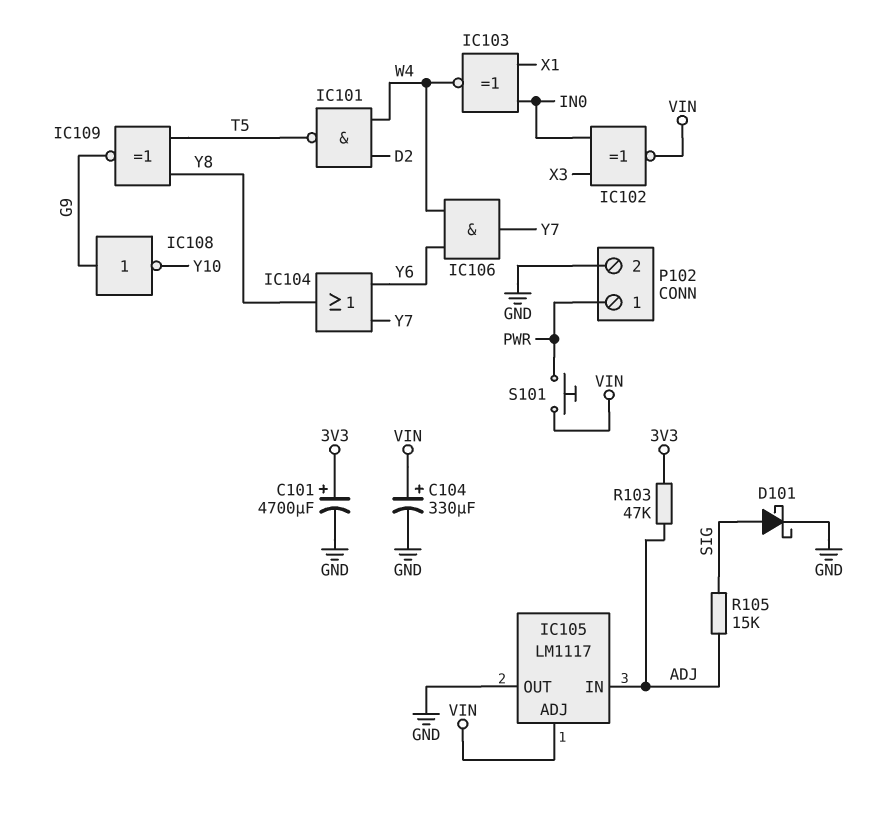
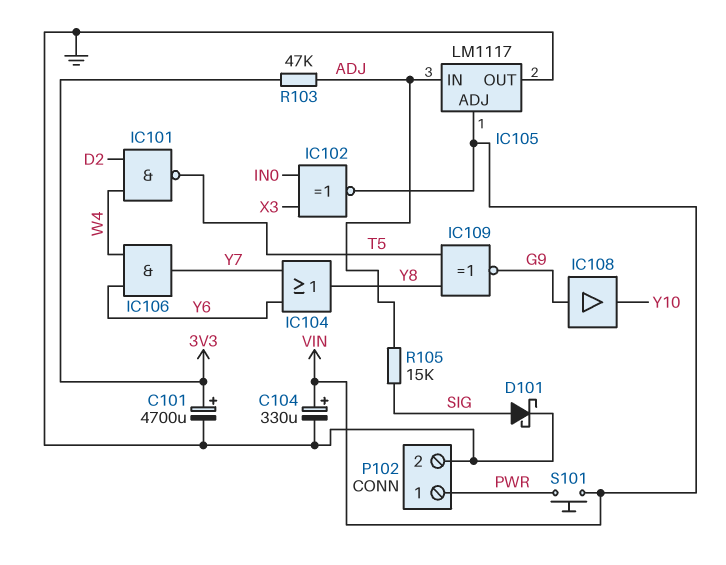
IC103: XNOR (in IN0, in X1, out W4) -> none
IC108: NOT (in G9, out Y10) -> buffer (in G9, out Y10)

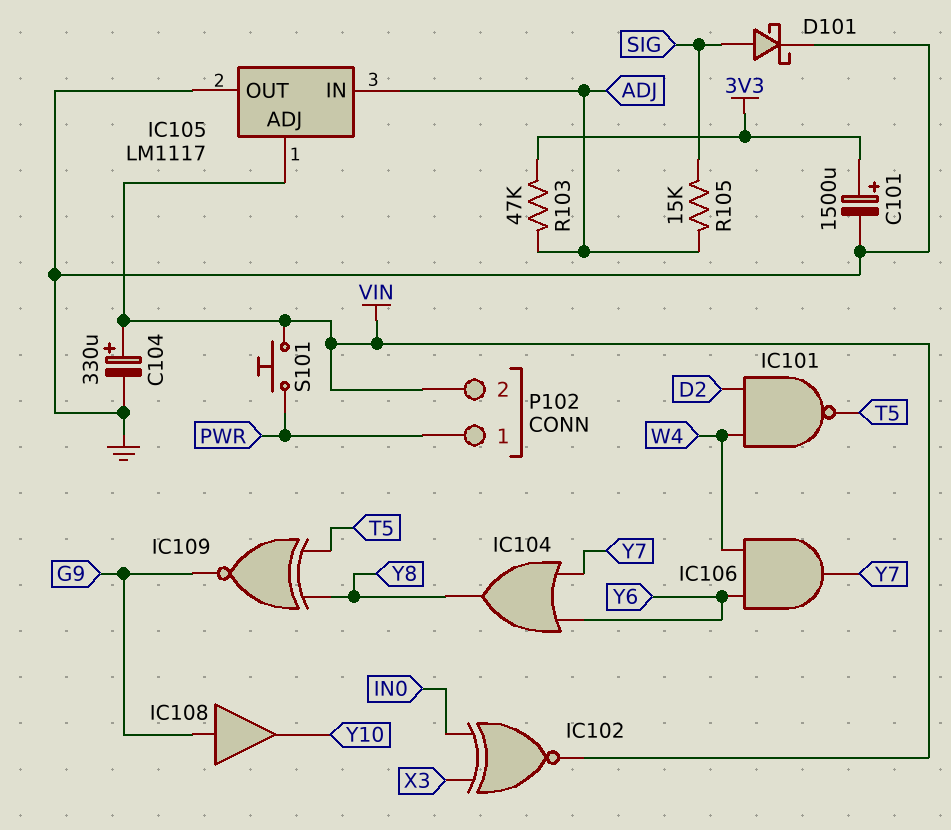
C101: 4700uF (plus 3V3, minus GND) -> 1500uF (plus 3V3, minus GND)
P102 pin 2: GND -> VIN

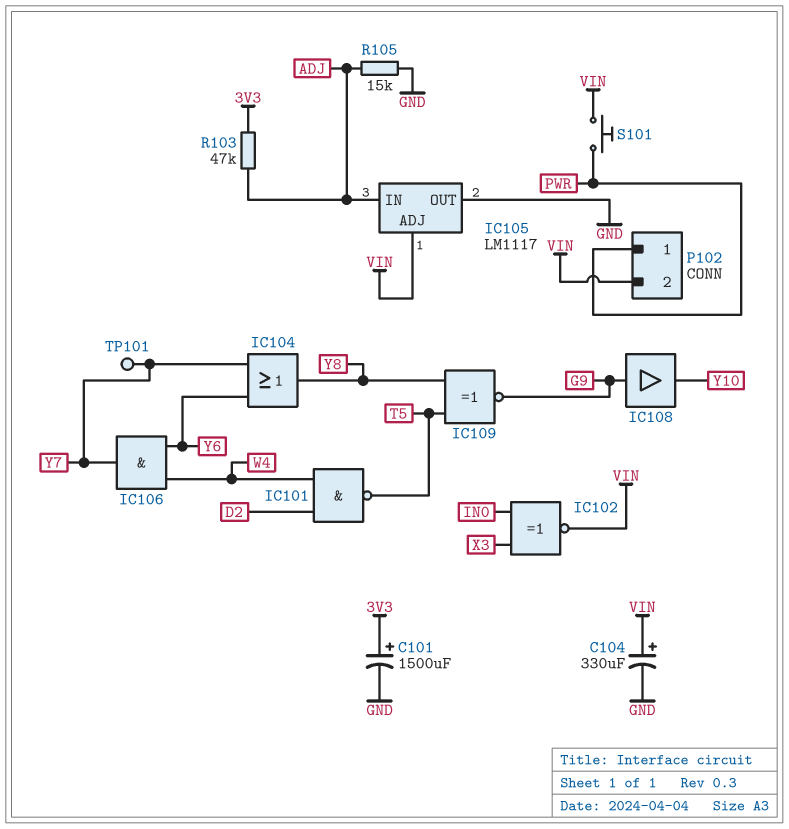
D101: schottky (A SIG, K GND) -> none
R105: 15k (ADJ, SIG) -> 15k (ADJ, GND)
TP101: none -> test point (Y7)

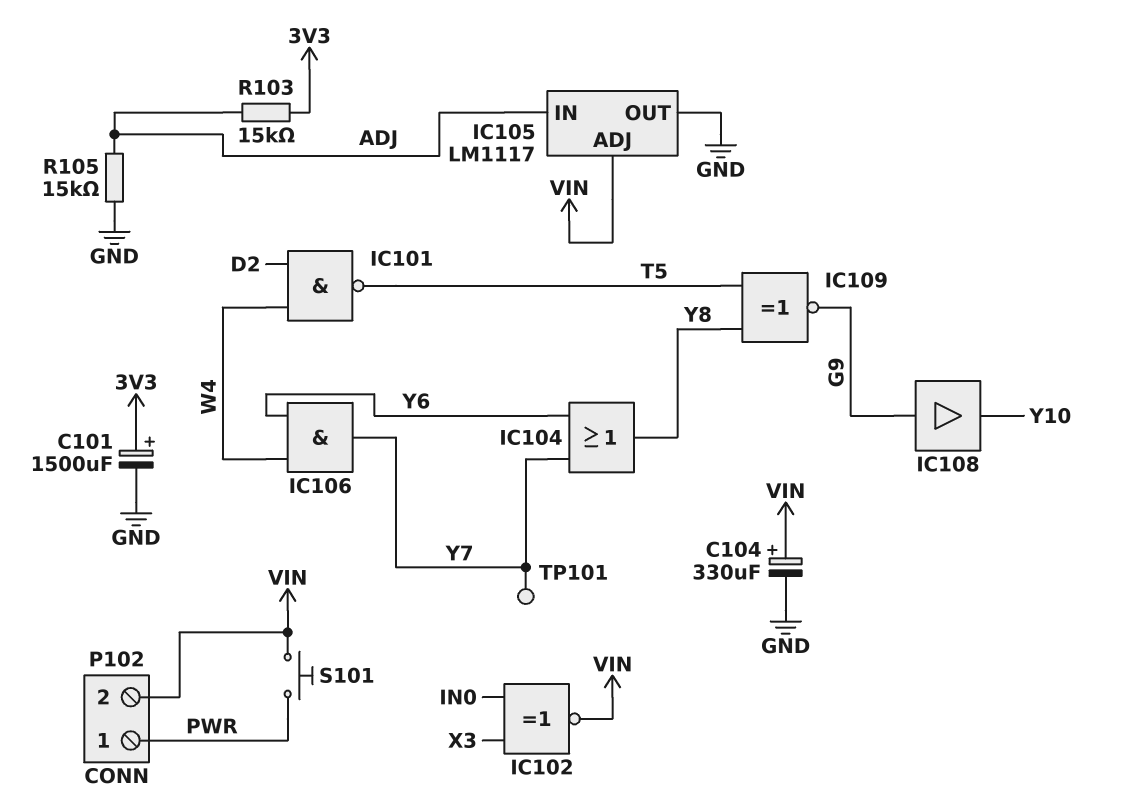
R103: 47k (3V3, ADJ) -> 15k (3V3, ADJ)

